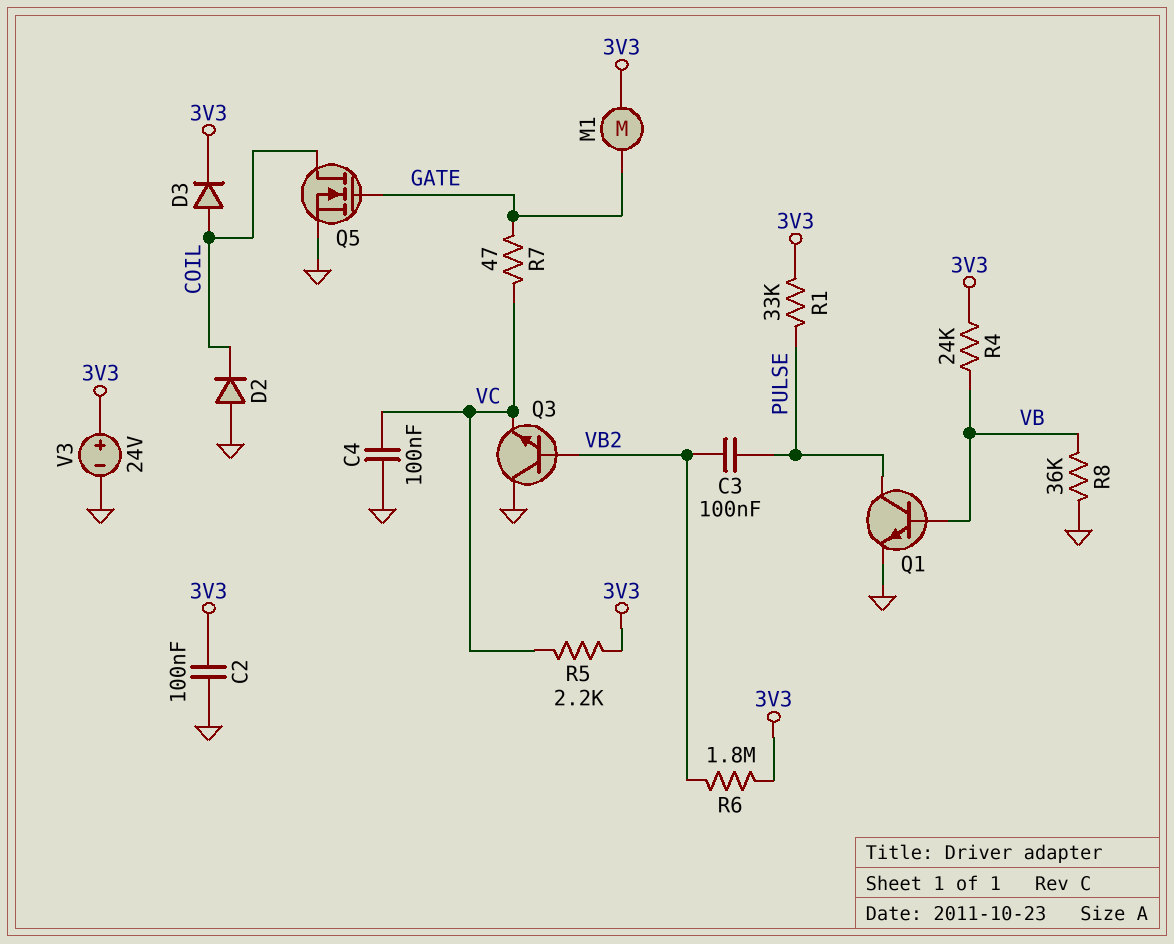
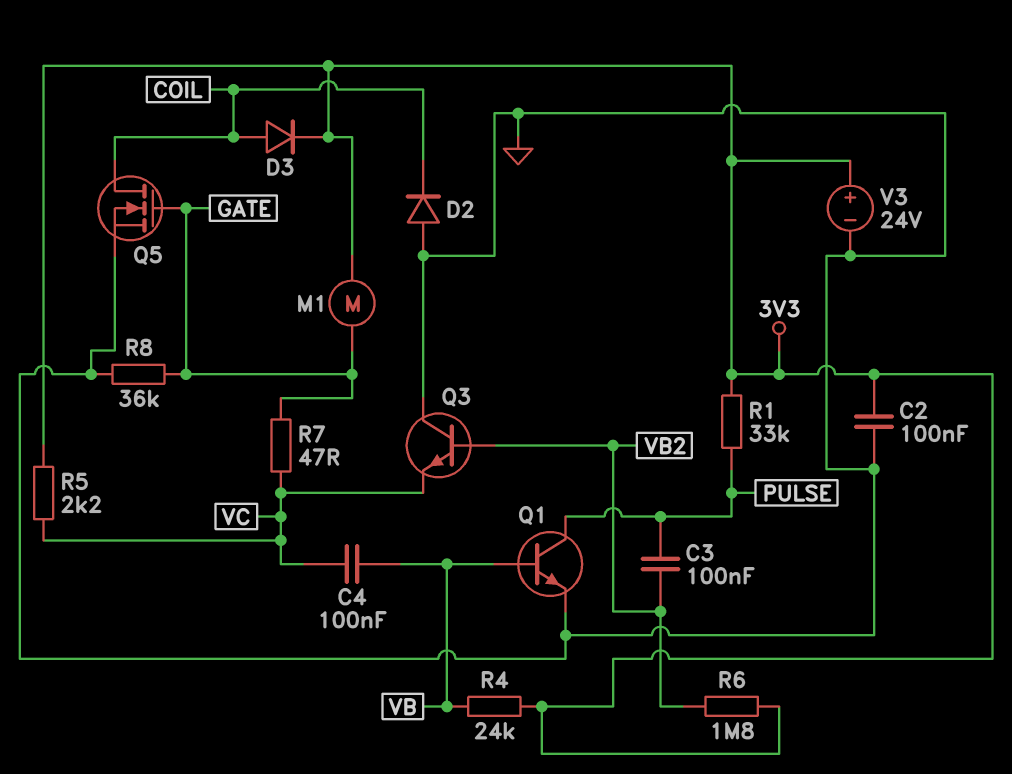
C4: 100nF (GND, VC) -> 100nF (VB, VC)
R8: 36k (GND, VB) -> 36k (GATE, GND)

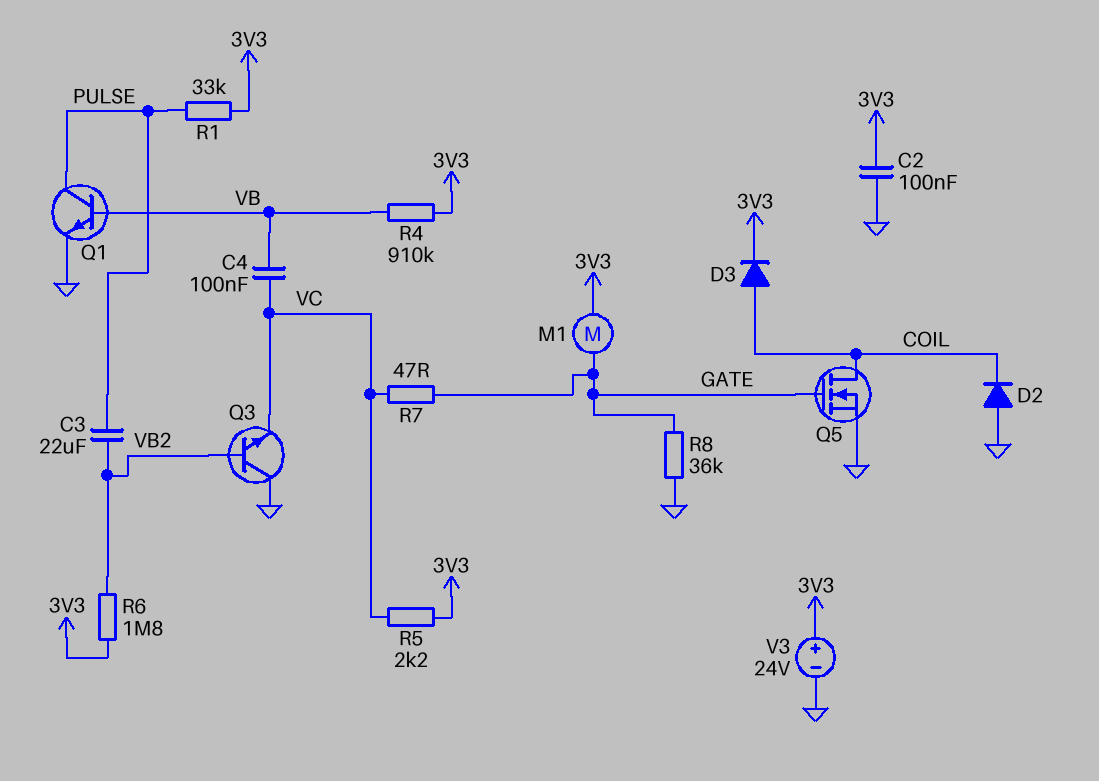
C3: 100nF (PULSE, VB2) -> 22uF (PULSE, VB2)
R4: 24k (3V3, VB) -> 910k (3V3, VB)

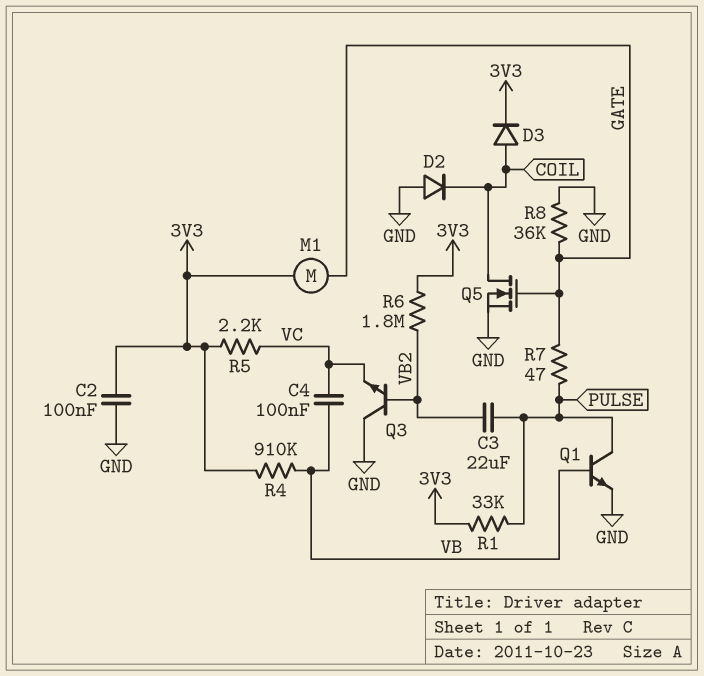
R7: 47 (GATE, VC) -> 47 (GATE, PULSE)
V3: 24V (plus 3V3, minus GND) -> none

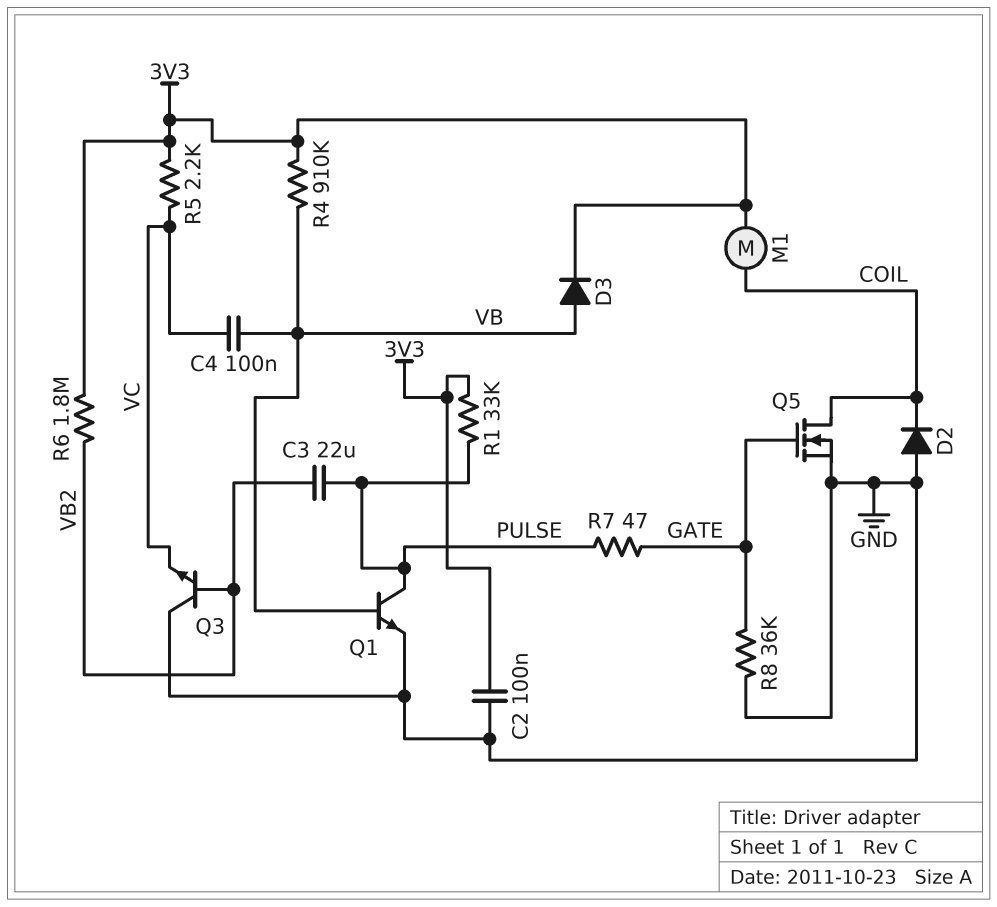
D3: diode (A COIL, K 3V3) -> diode (A VB, K 3V3)
M1: motor (3V3, GATE) -> motor (3V3, COIL)

